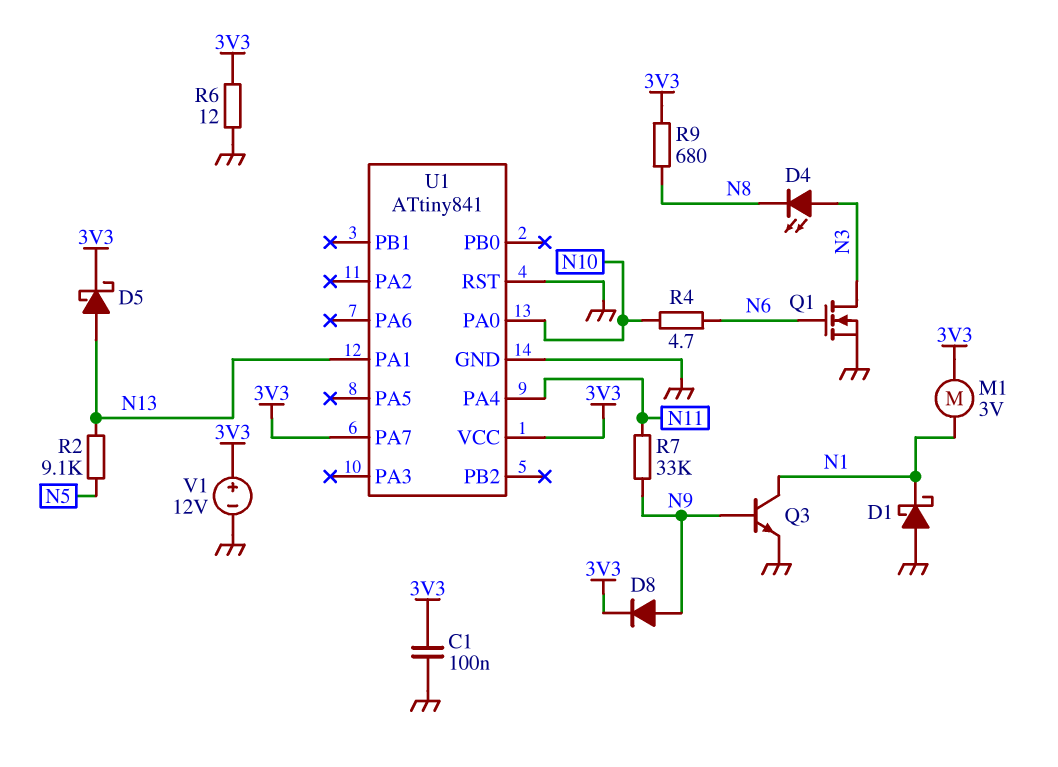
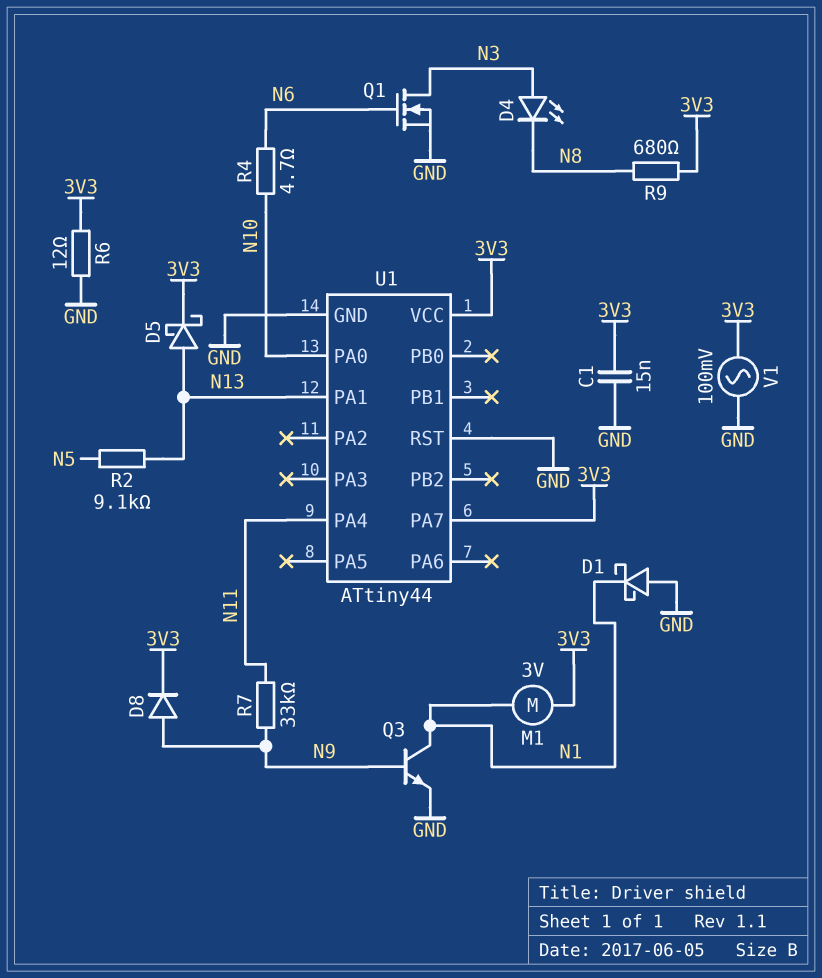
C1: 100nF (3V3, GND) -> 15nF (3V3, GND)
U1: ATtiny841 -> ATtiny44
V1: 12V (plus 3V3, minus GND) -> AC 100mV (3V3, GND)

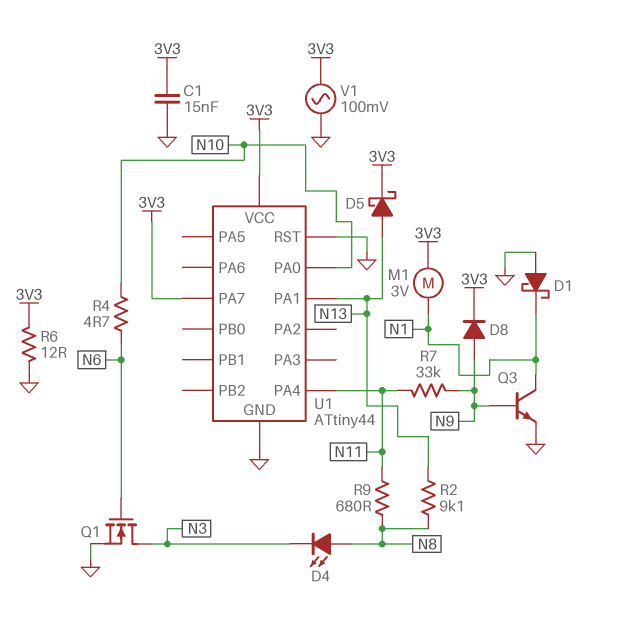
D4: LED (A N3, K N8) -> LED (A N8, K N3)
R2: 9.1k (N5, N13) -> 9.1k (N8, N13)
R9: 680 (3V3, N8) -> 680 (N8, N11)

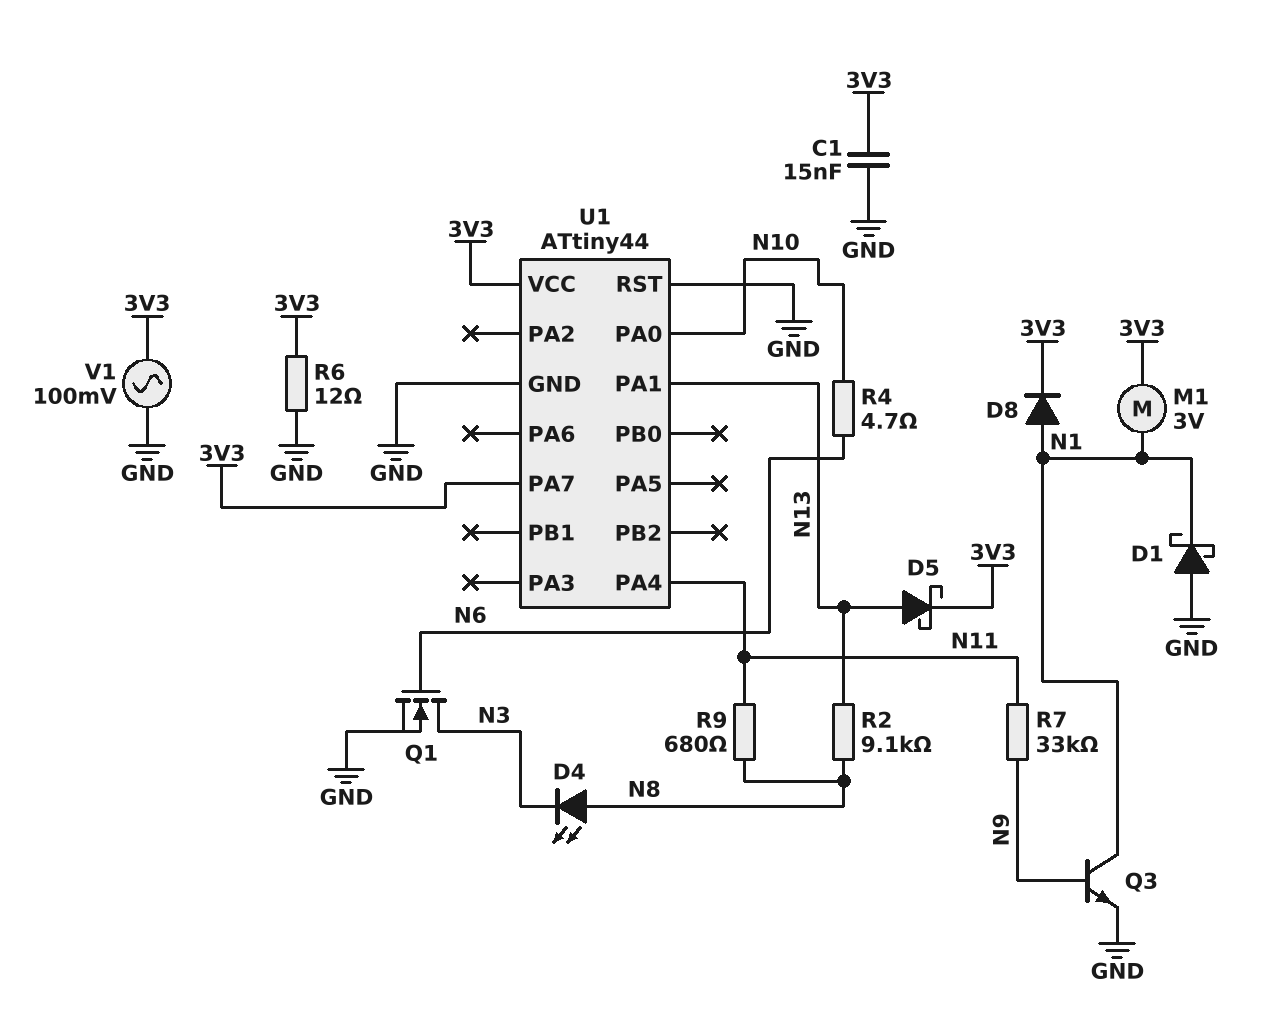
D8: diode (A N9, K 3V3) -> diode (A N1, K 3V3)

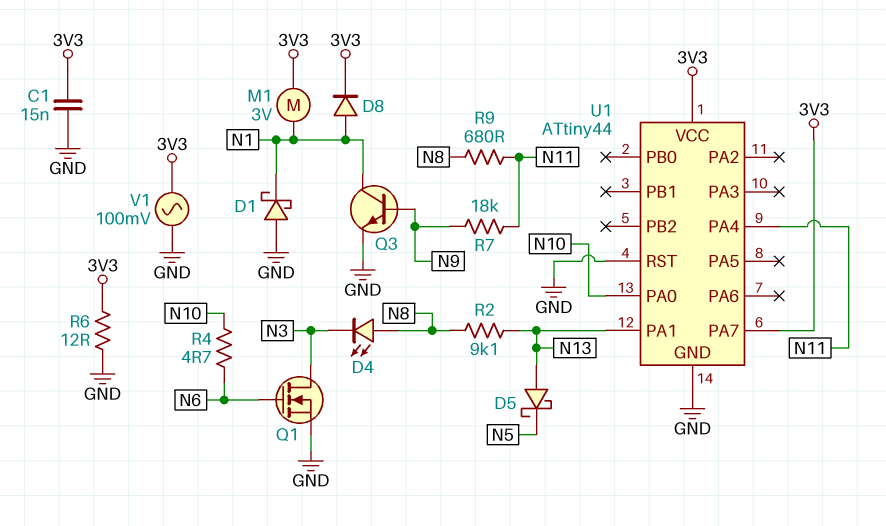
D5: schottky (A N13, K 3V3) -> schottky (A N13, K N5)
R7: 33k (N9, N11) -> 18k (N9, N11)

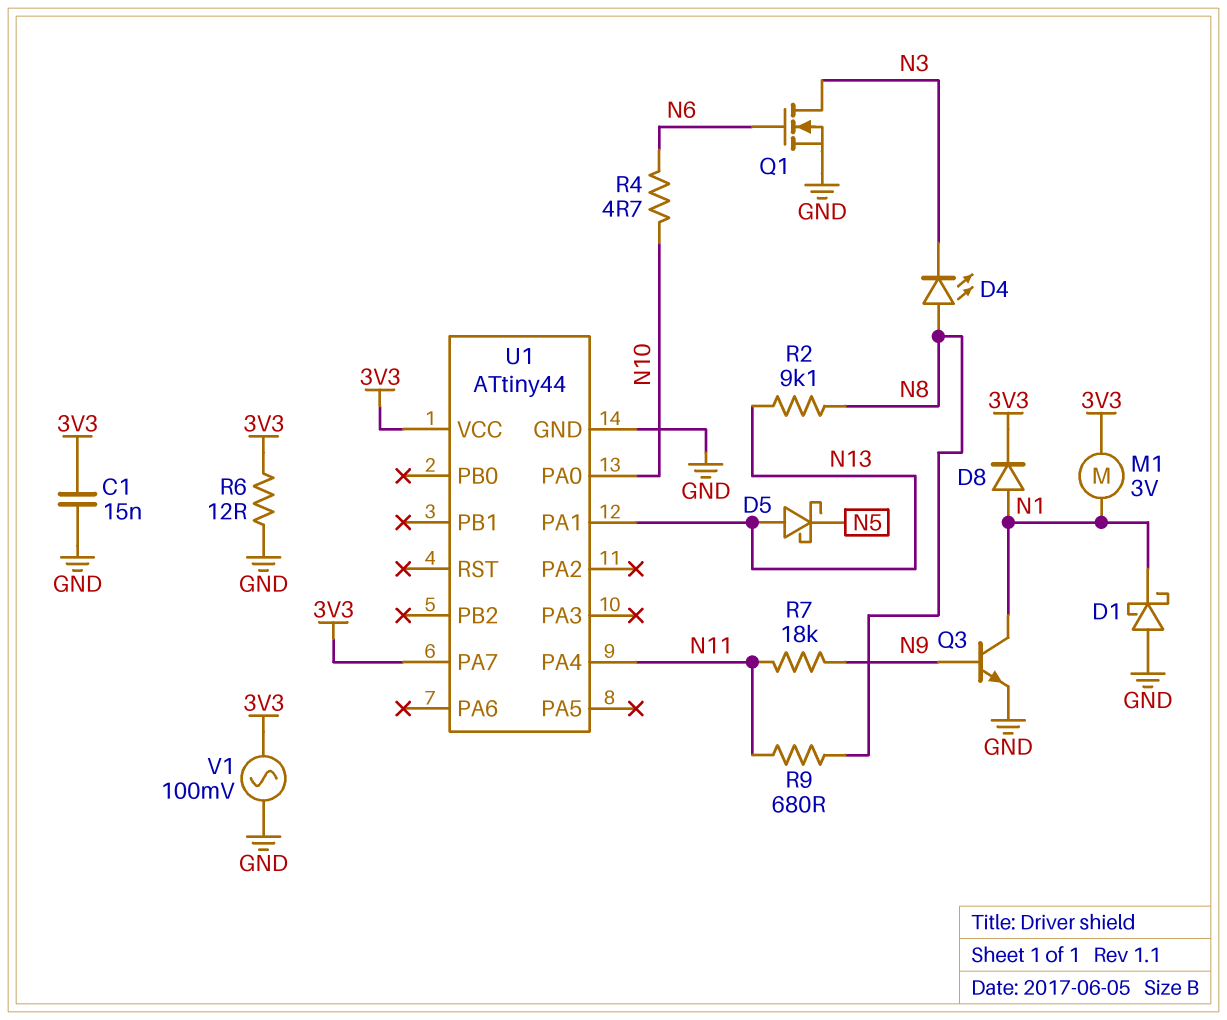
U1 pin RST: GND -> none

